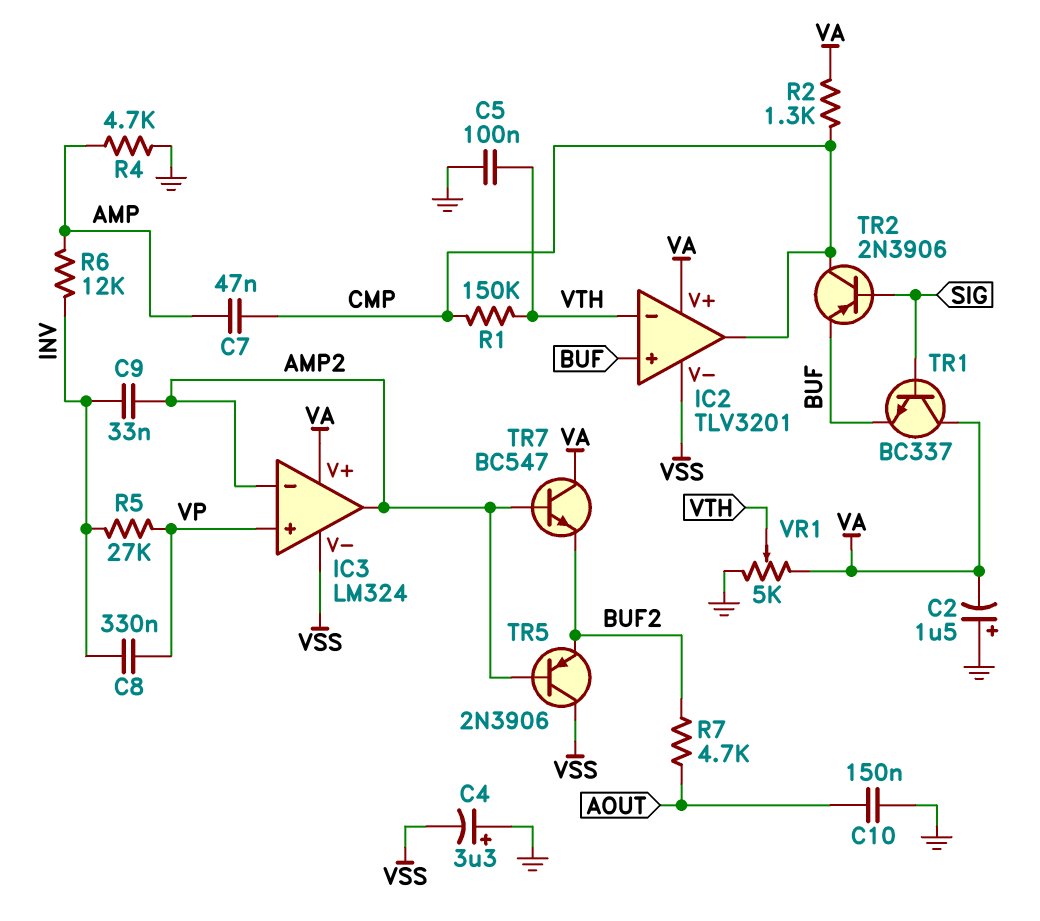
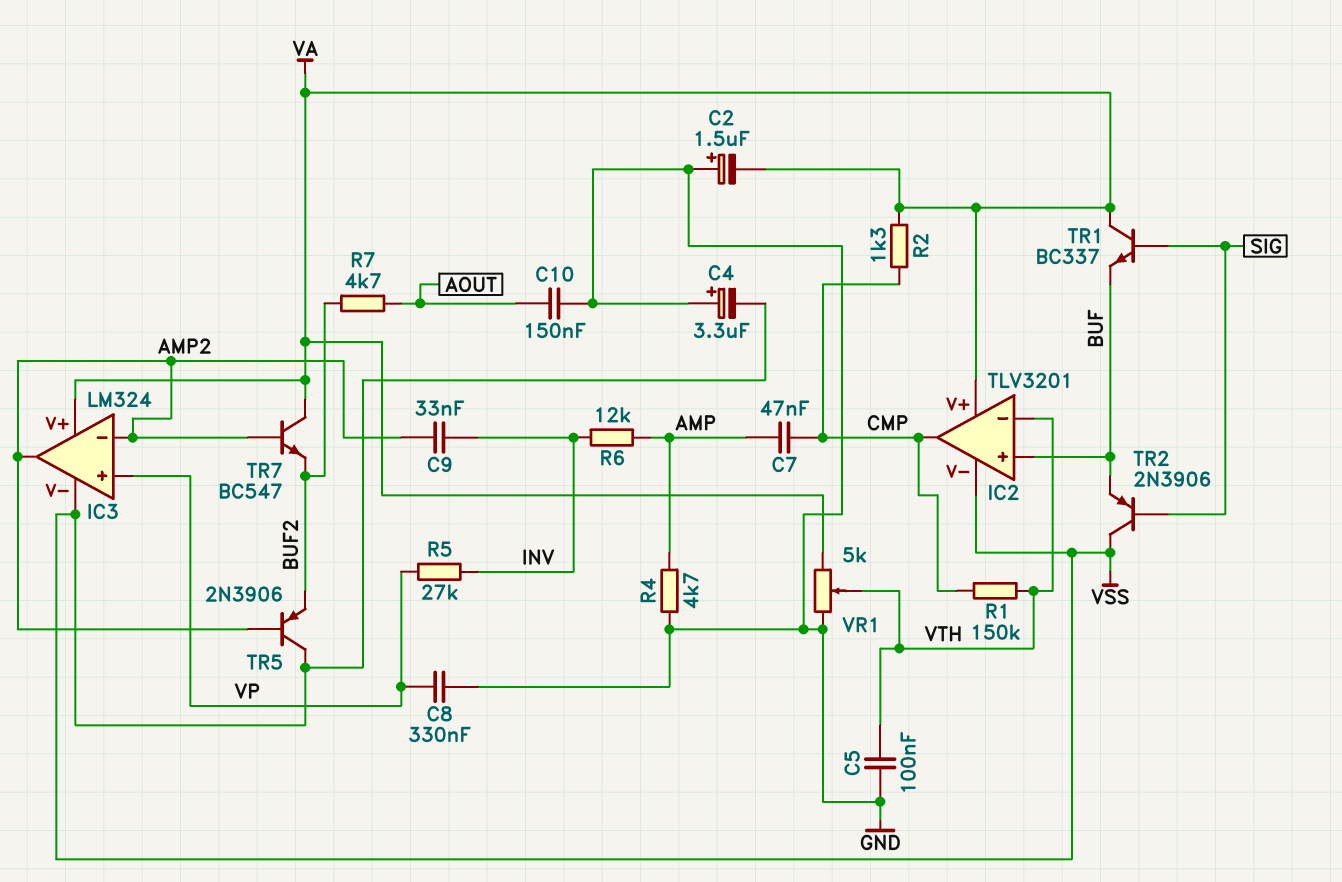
C8: 330nF (INV, VP) -> 330nF (GND, VP)
TR2: PNP 2N3906 (B SIG, C CMP, E BUF) -> PNP 2N3906 (B SIG, C VSS, E BUF)

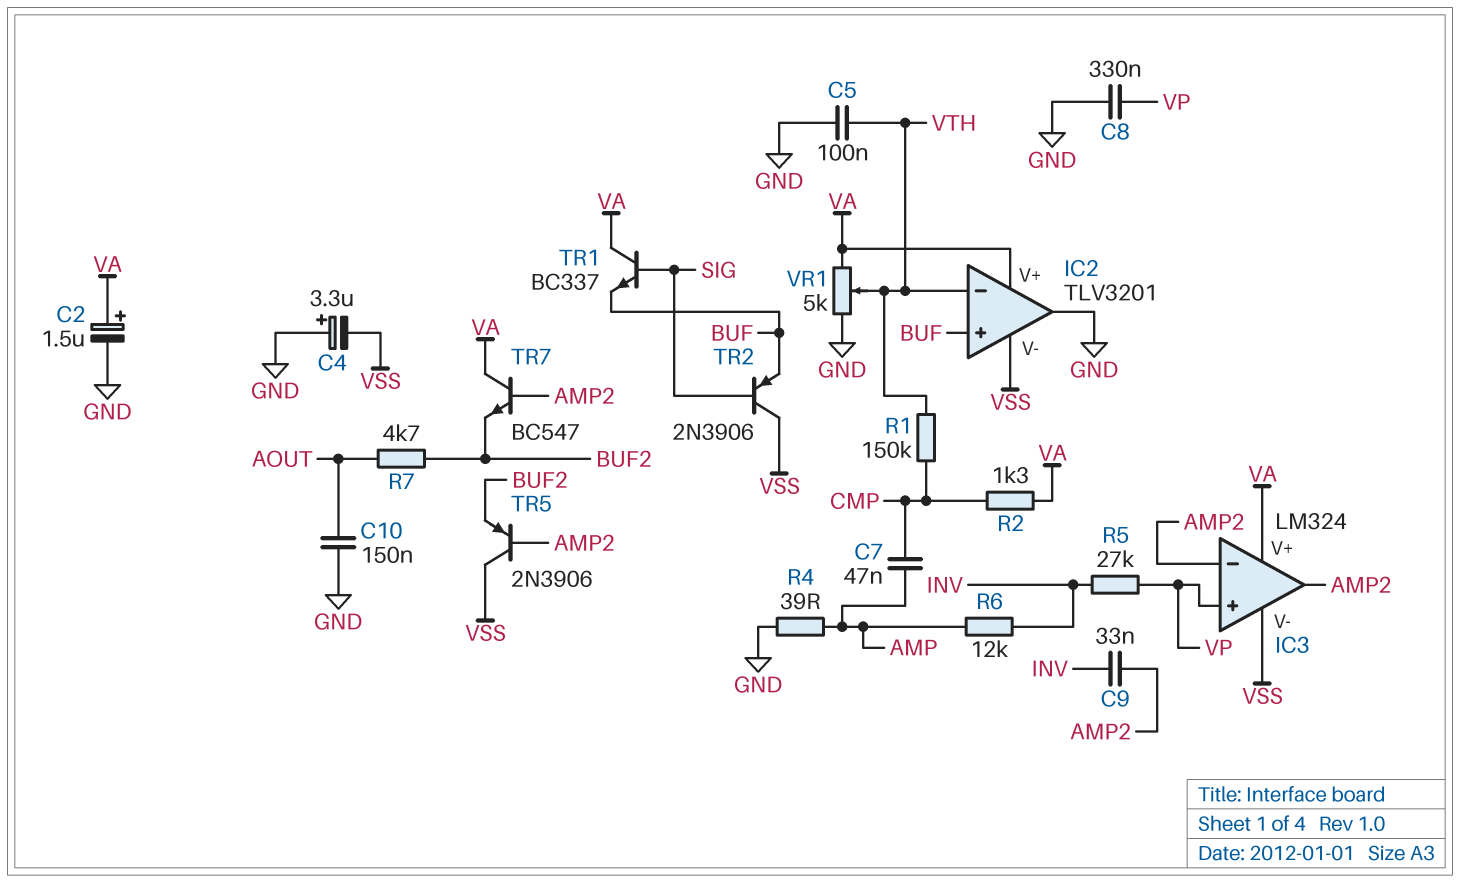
C2: 1.5uF (plus GND, minus VA) -> 1.5uF (plus VA, minus GND)
IC2 pin out: CMP -> GND
R4: 4.7k (AMP, GND) -> 39 (AMP, GND)

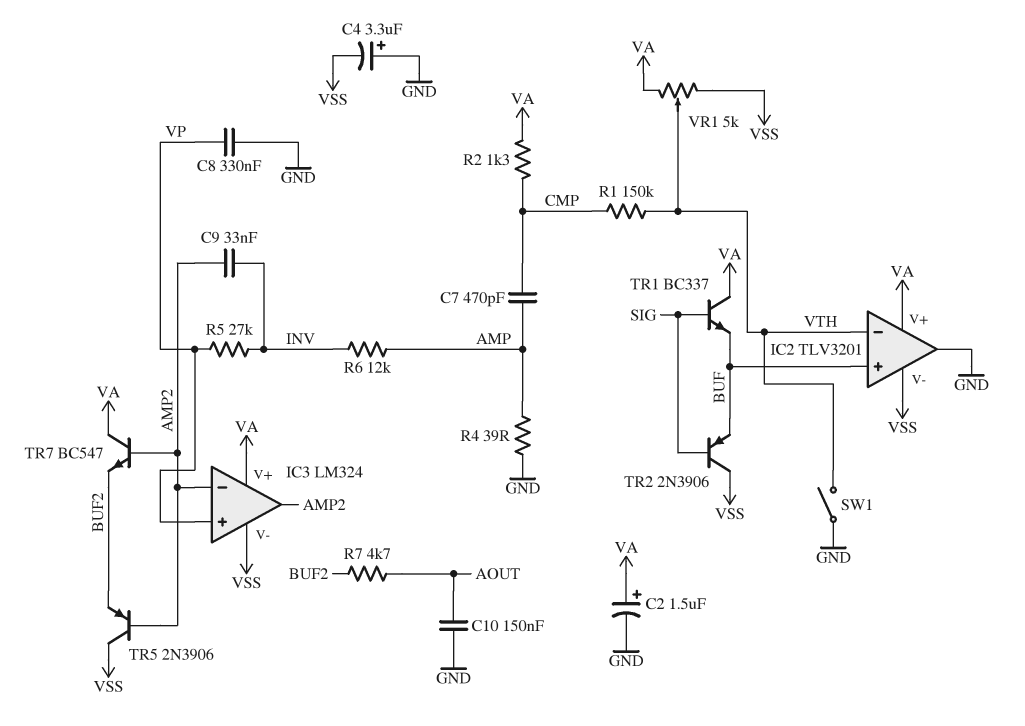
C5: 100nF (GND, VTH) -> none
C7: 47nF (AMP, CMP) -> 470pF (AMP, CMP)
SW1: none -> switch (GND, VTH)
VR1: 5k (GND, VA, wiper VTH) -> 5k (VA, VSS, wiper VTH)

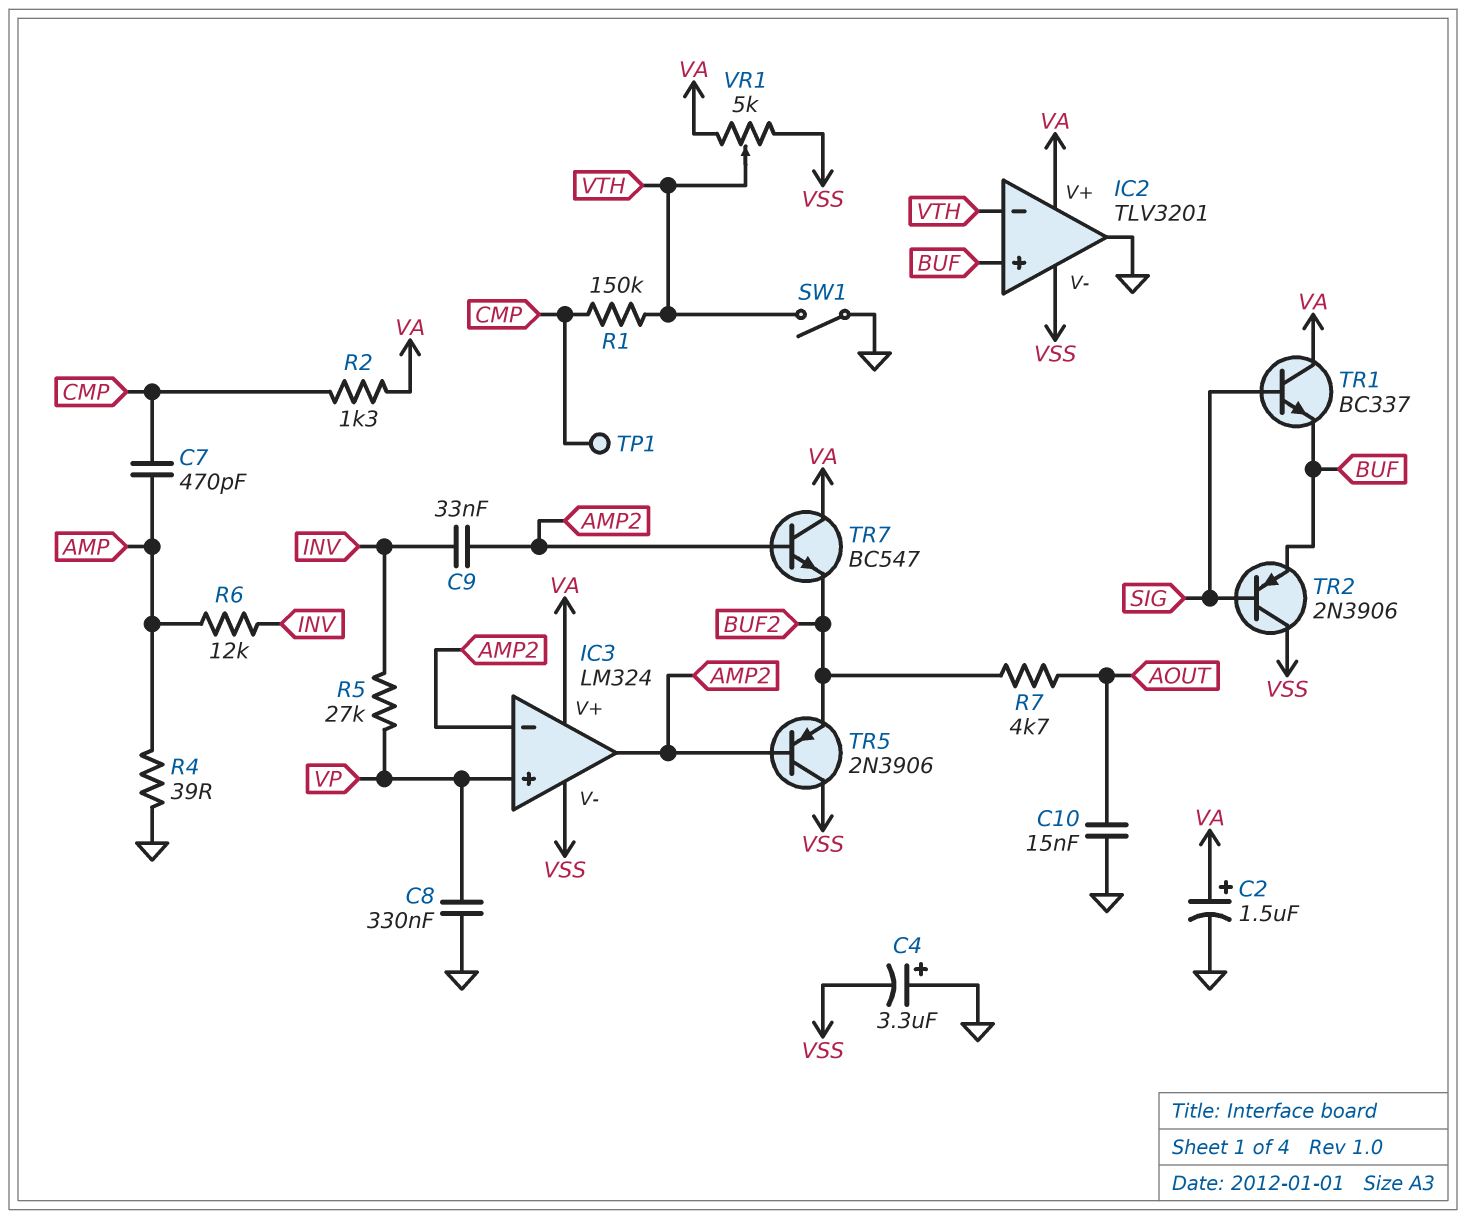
C10: 150nF (AOUT, GND) -> 15nF (AOUT, GND)
TP1: none -> test point (CMP)

